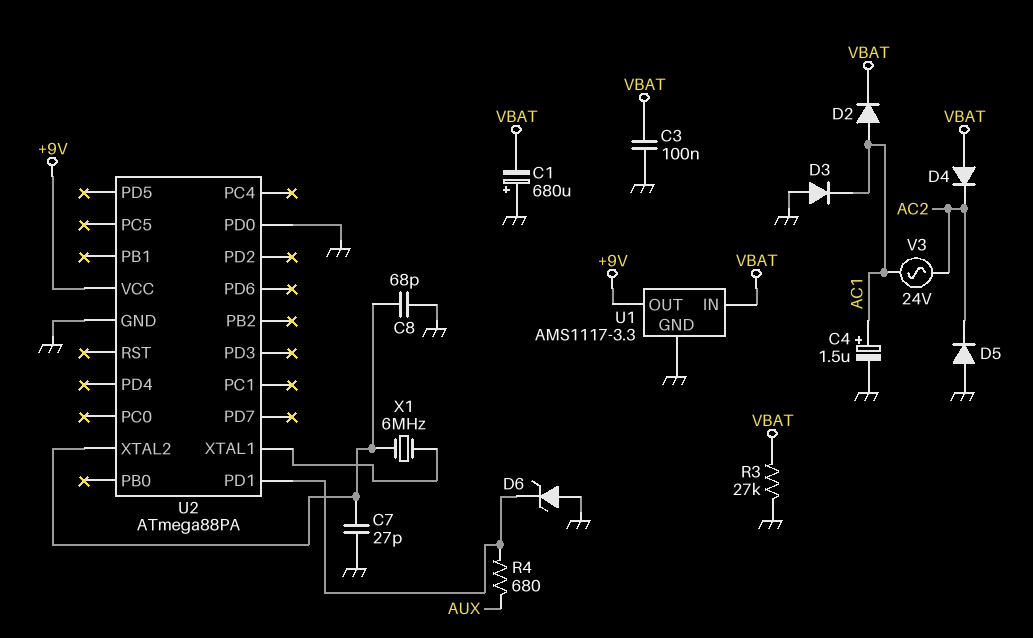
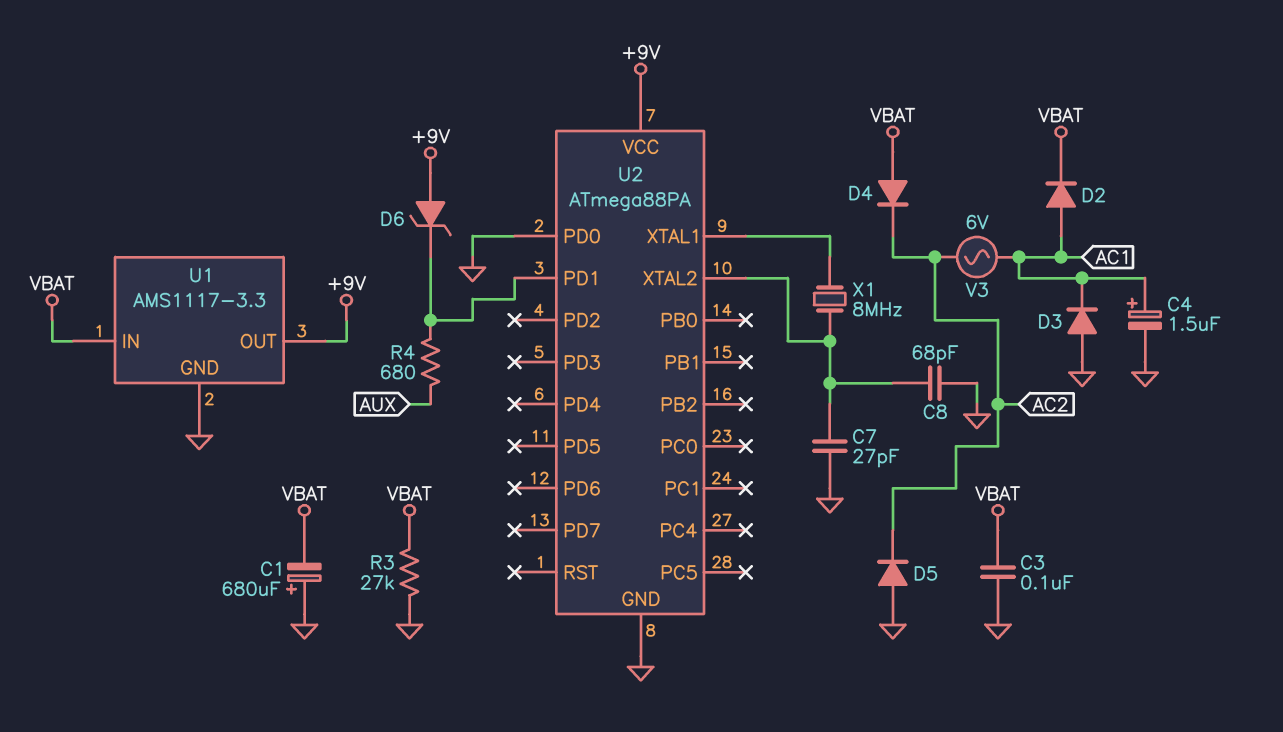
D6: zener (A GND, K U2/PD1) -> zener (A +9V, K U2/PD1)
V3: AC 24V (AC1, AC2) -> AC 6V (AC1, AC2)
X1: 6MHz (U2/XTAL1, U2/XTAL2) -> 8MHz (U2/XTAL1, U2/XTAL2)

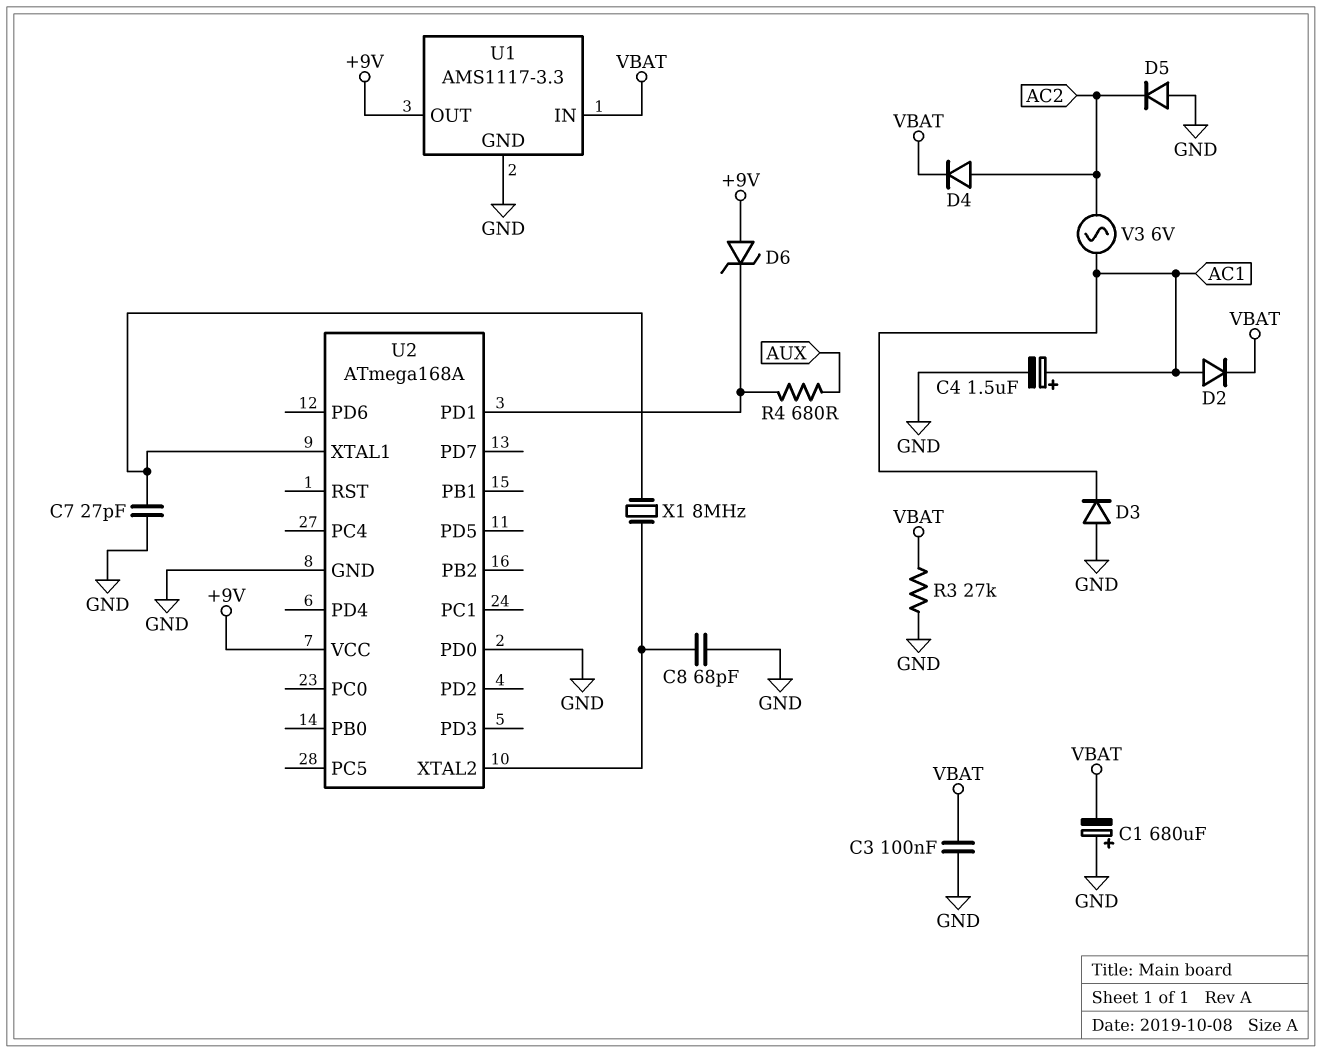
C7: 27pF (GND, U2/XTAL2) -> 27pF (GND, U2/XTAL1)
D4: diode (A VBAT, K AC2) -> diode (A AC2, K VBAT)
U2: ATmega88PA -> ATmega168A

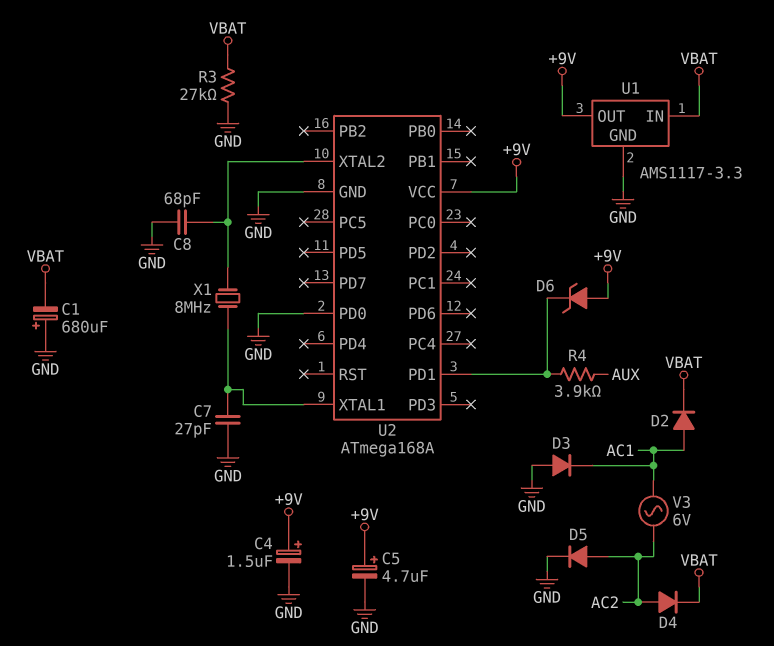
C3: 100nF (GND, VBAT) -> none
C4: 1.5uF (plus AC1, minus GND) -> 1.5uF (plus +9V, minus GND)
C5: none -> 4.7uF (plus +9V, minus GND)
D5: diode (A GND, K AC2) -> diode (A AC2, K GND)
R4: 680 (AUX, U2/PD1) -> 3.9k (AUX, U2/PD1)

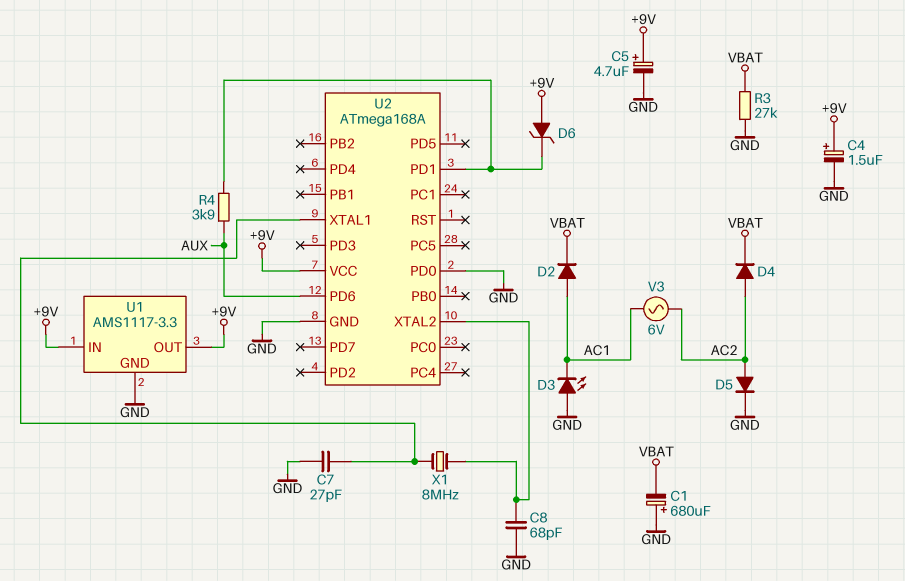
D3: diode (A GND, K AC1) -> LED (A GND, K AC1)
U1 pin IN: VBAT -> +9V
U2 pin PD6: none -> AUX

